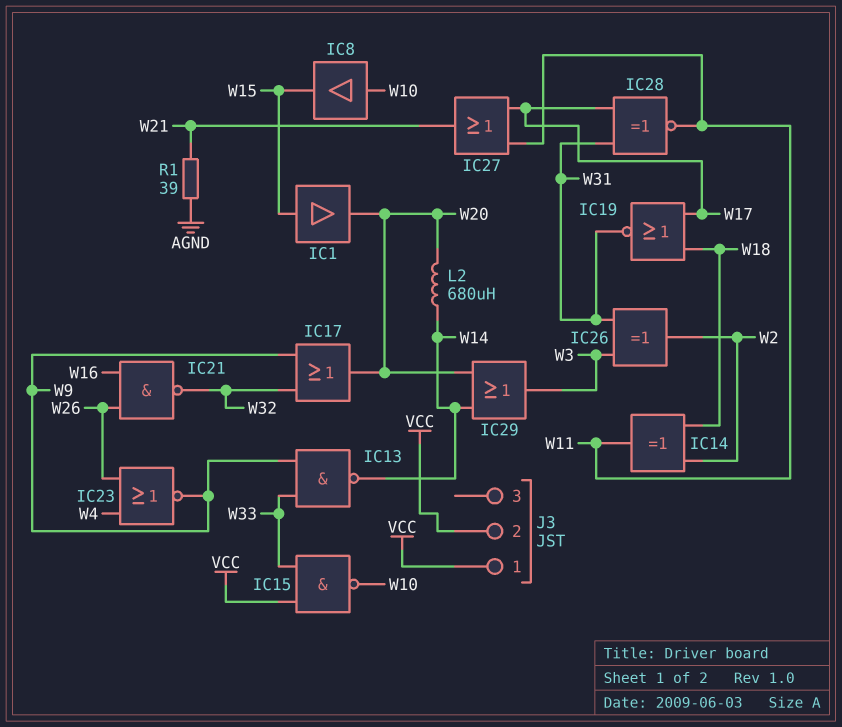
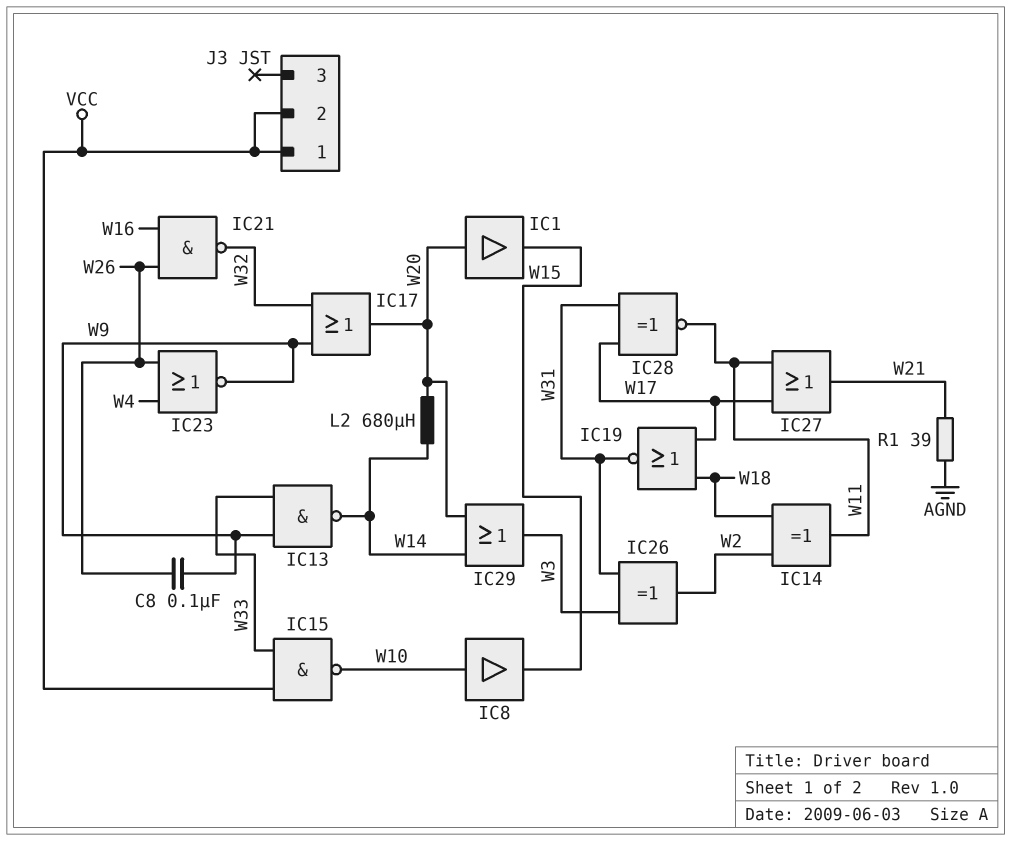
C8: none -> 100nF (W9, W26)
IC1: buffer (in W15, out W20) -> buffer (in W20, out W15)

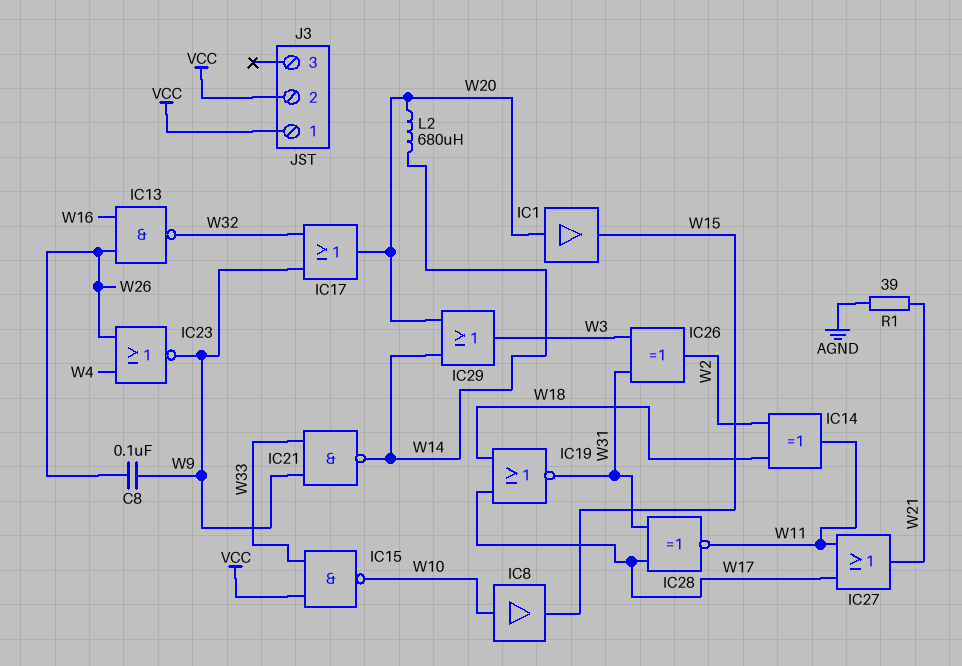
IC13: NAND (in W9, in W33, out W14) -> NAND (in W16, in W26, out W32)
IC21: NAND (in W16, in W26, out W32) -> NAND (in W9, in W33, out W14)

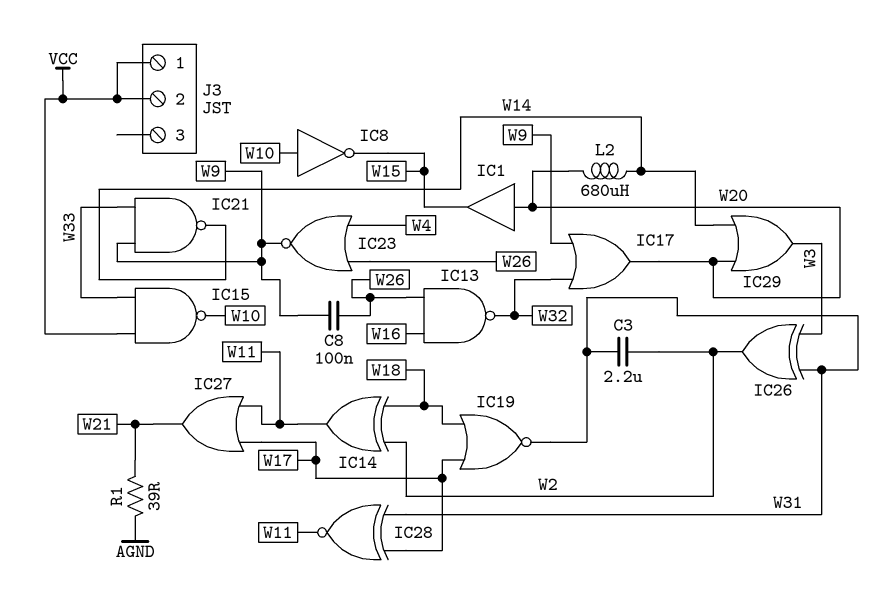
C3: none -> 2.2uF (W2, W31)
IC8: buffer (in W10, out W15) -> NOT (in W10, out W15)

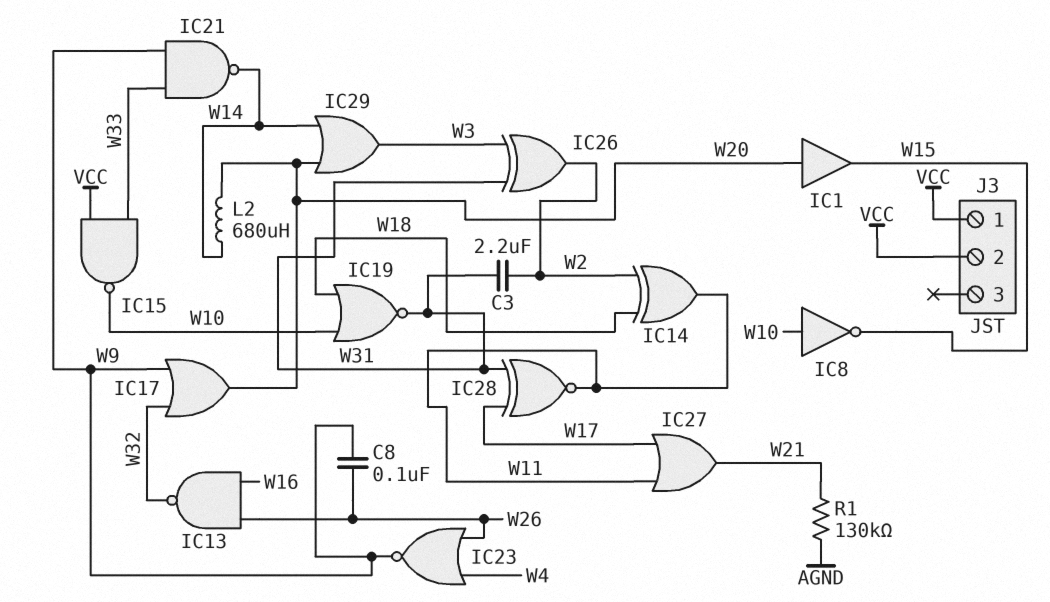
IC19: NOR (in W17, in W18, out W31) -> NOR (in W10, in W18, out W31)
R1: 39 (AGND, W21) -> 130k (AGND, W21)

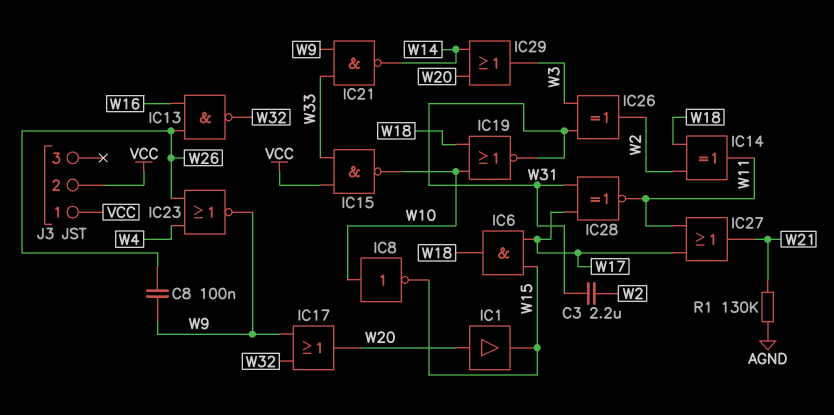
IC6: none -> AND (in W15, in W17, out W18)
L2: 680uH (W14, W20) -> none

